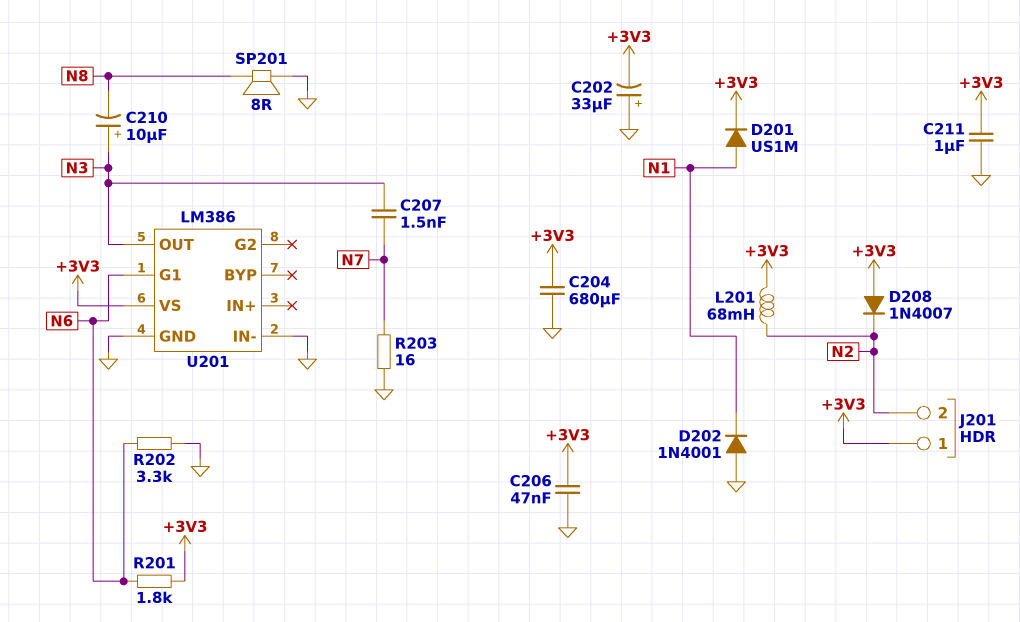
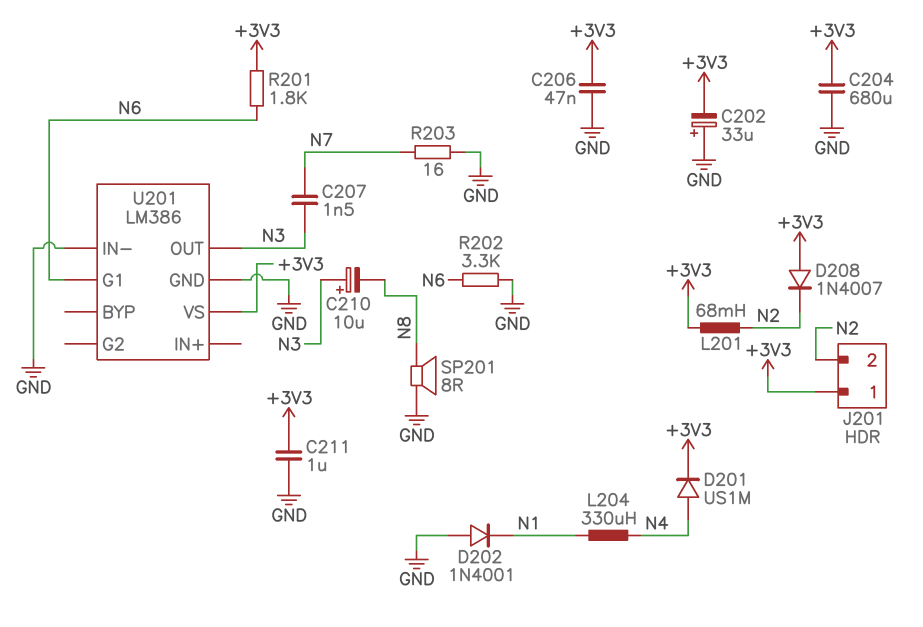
D201: diode US1M (A N1, K +3V3) -> diode US1M (A N4, K +3V3)
L204: none -> 330uH (N1, N4)

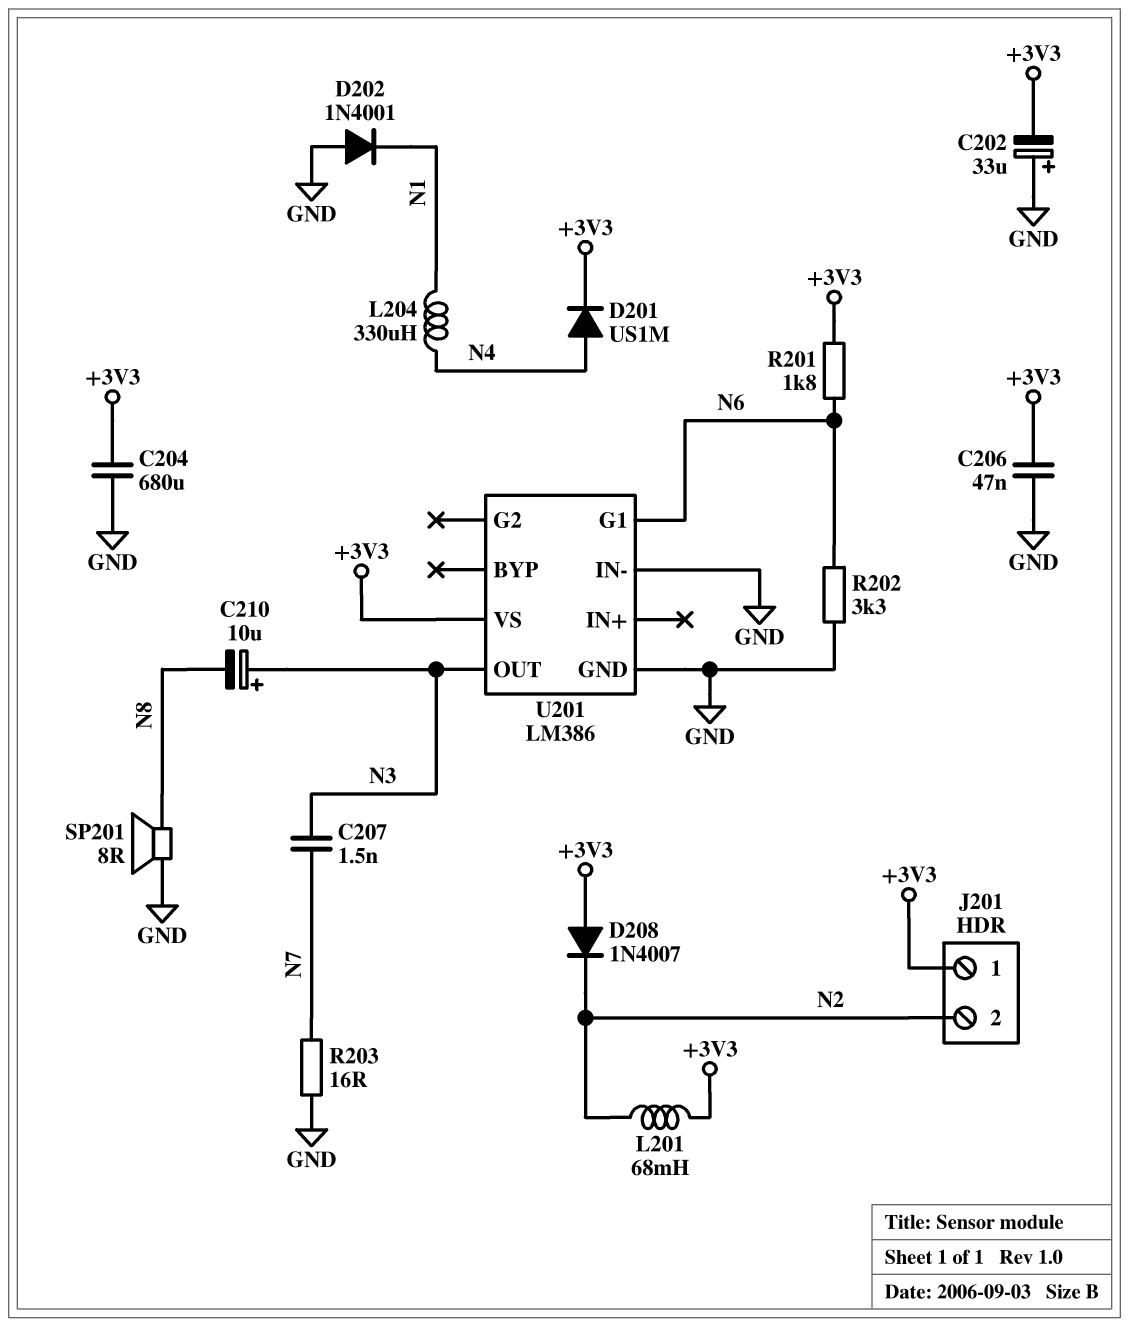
C211: 1uF (+3V3, GND) -> none

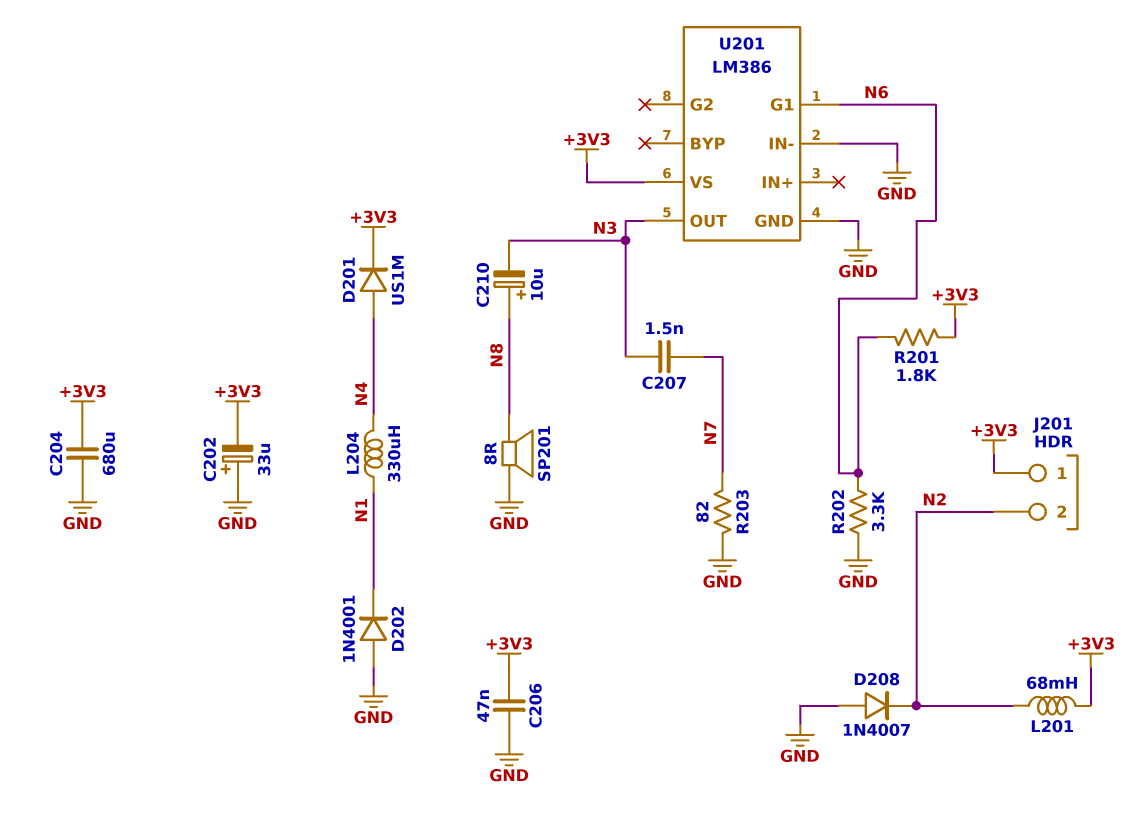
C210: 10uF (plus N3, minus N8) -> 10uF (plus N8, minus N3)
D208: diode 1N4007 (A +3V3, K N2) -> diode 1N4007 (A GND, K N2)
R203: 16 (GND, N7) -> 82 (GND, N7)

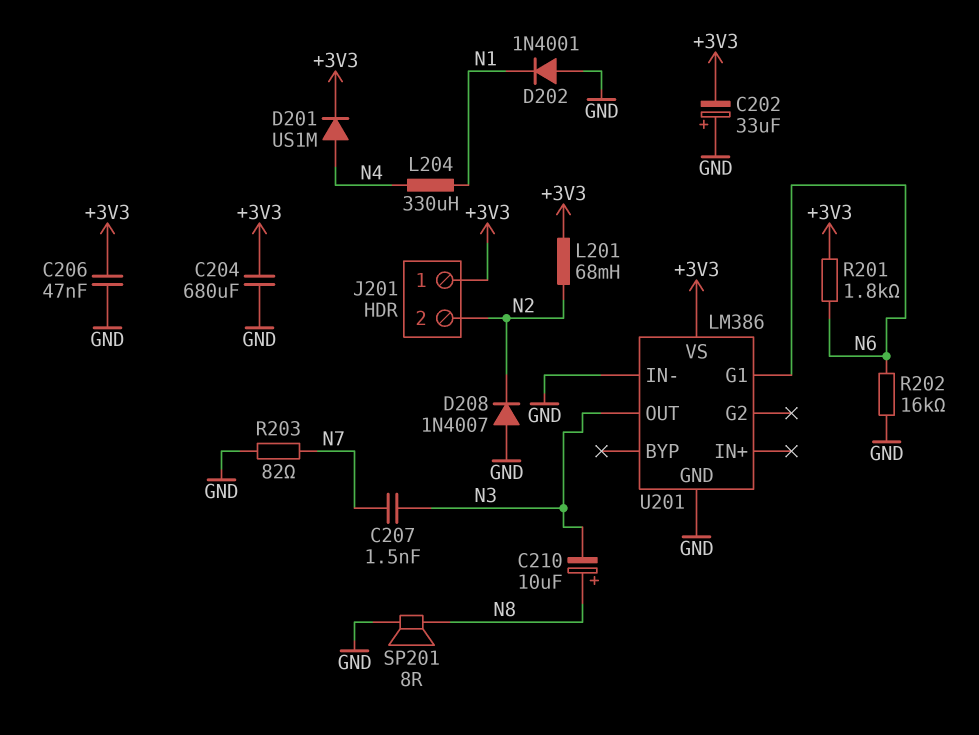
R202: 3.3k (GND, N6) -> 16k (GND, N6)

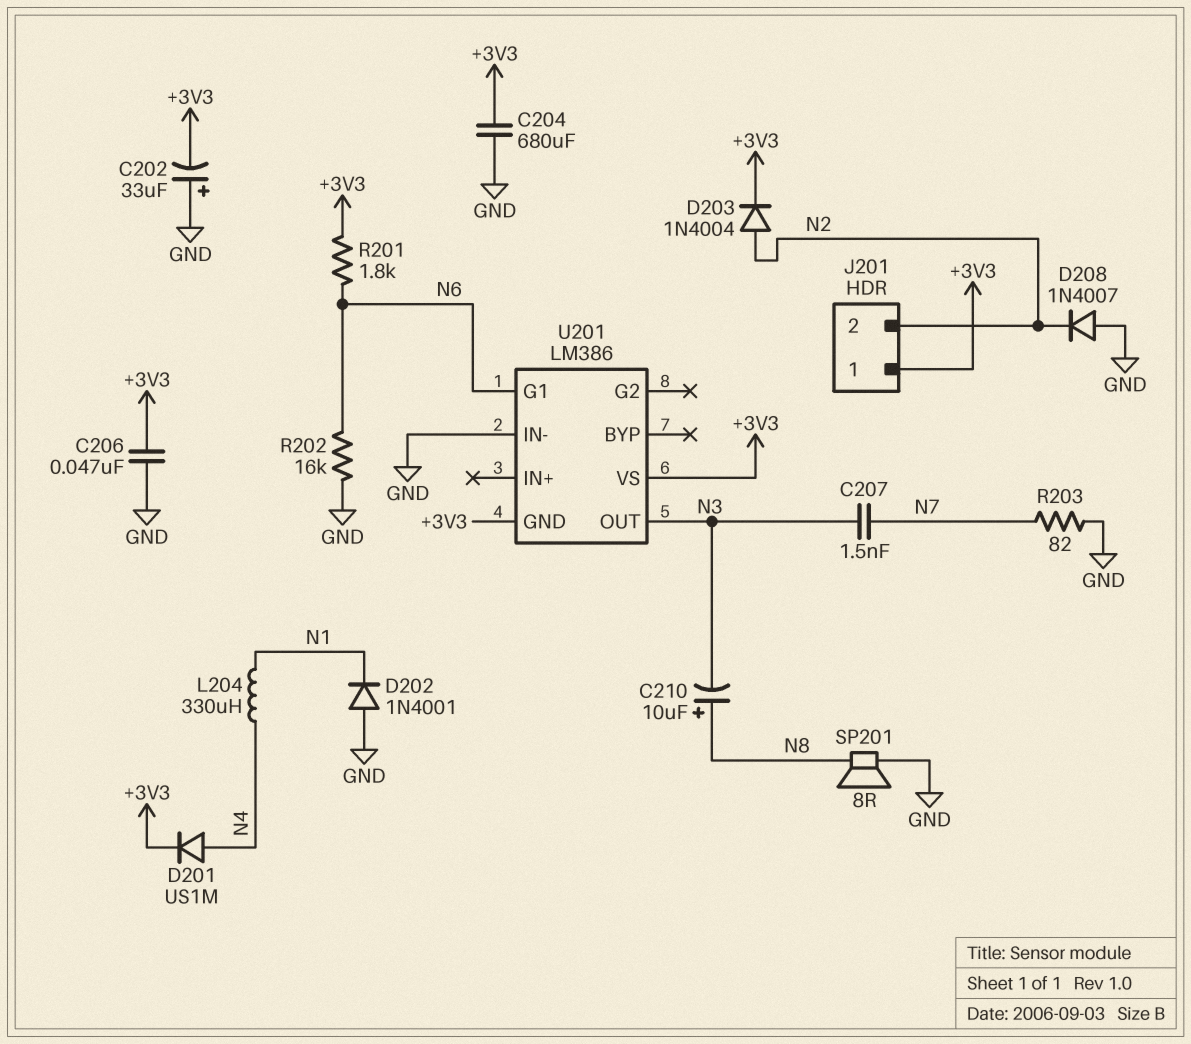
D203: none -> diode 1N4004 (A N2, K +3V3)
L201: 68mH (+3V3, N2) -> none
U201 pin GND: GND -> +3V3

